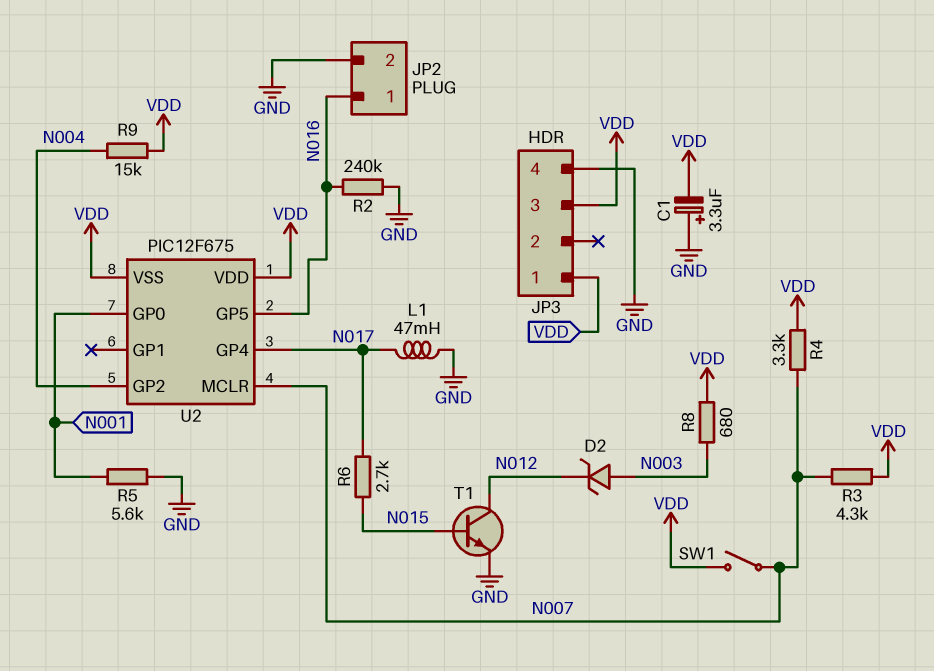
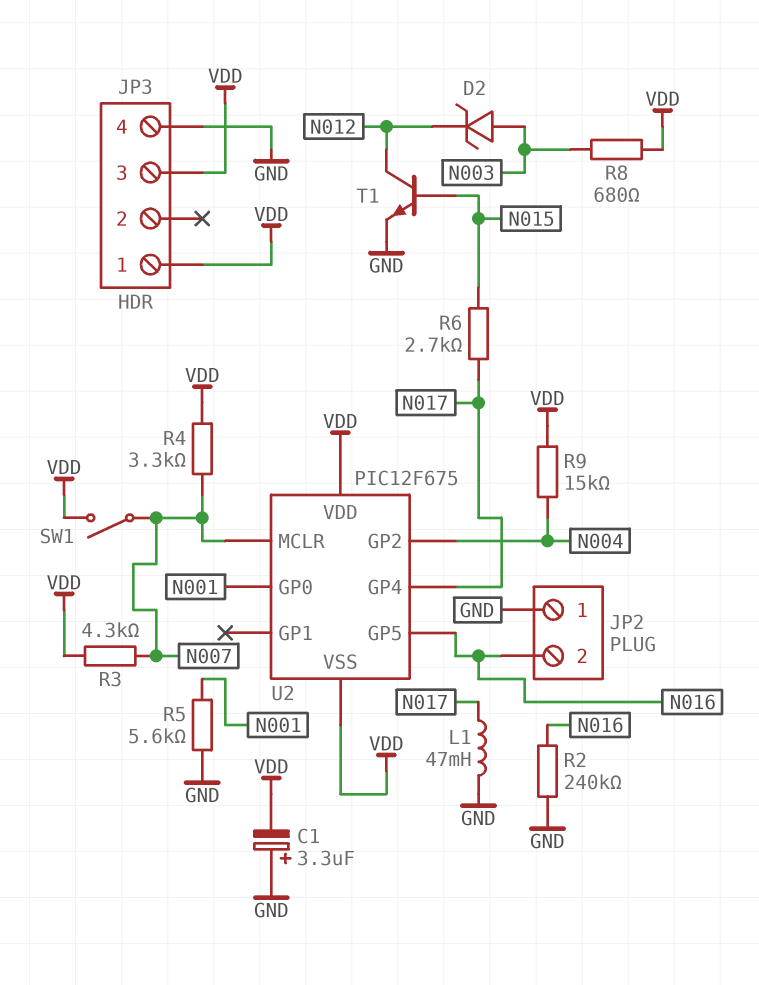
JP2 pin 1: N016 -> GND
JP2 pin 2: GND -> N016

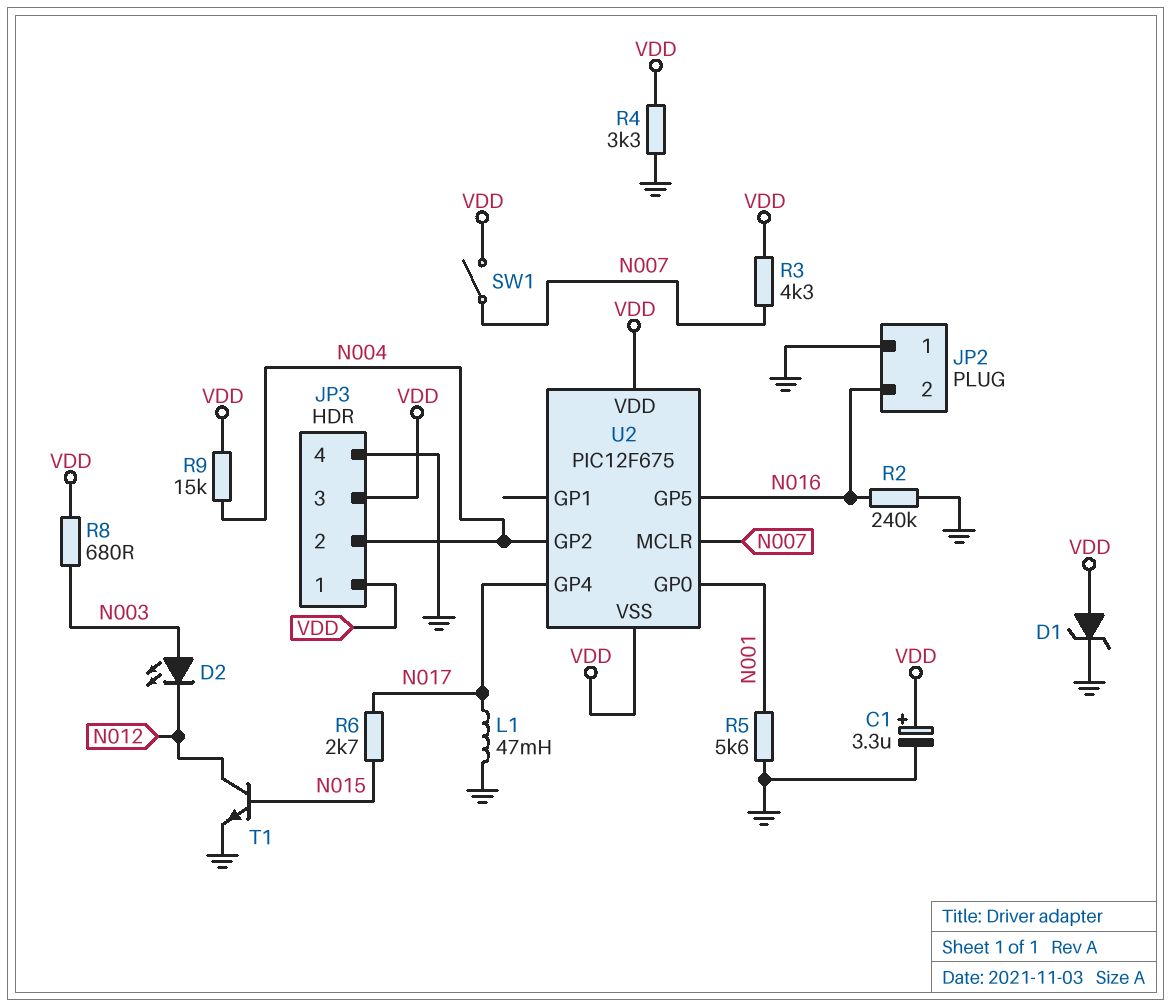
C1: 3.3uF (plus GND, minus VDD) -> 3.3uF (plus VDD, minus GND)
D1: none -> zener (A VDD, K GND)
D2: zener (A N003, K N012) -> LED (A N003, K N012)
JP3 pin 2: none -> N004
R4: 3.3k (N007, VDD) -> 3.3k (GND, VDD)

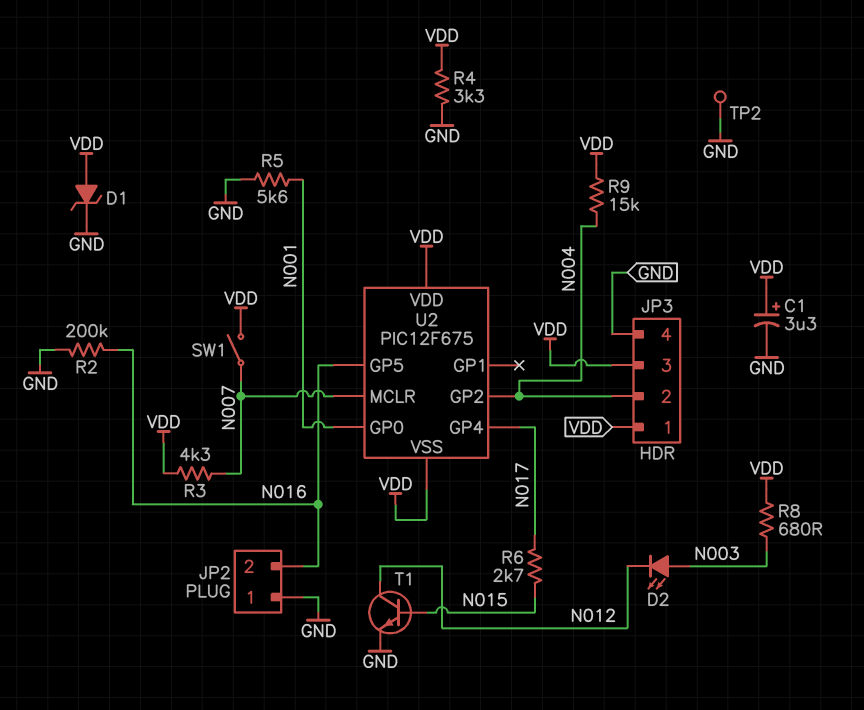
L1: 47mH (GND, N017) -> none
R2: 240k (GND, N016) -> 200k (GND, N016)
TP2: none -> test point (GND)

